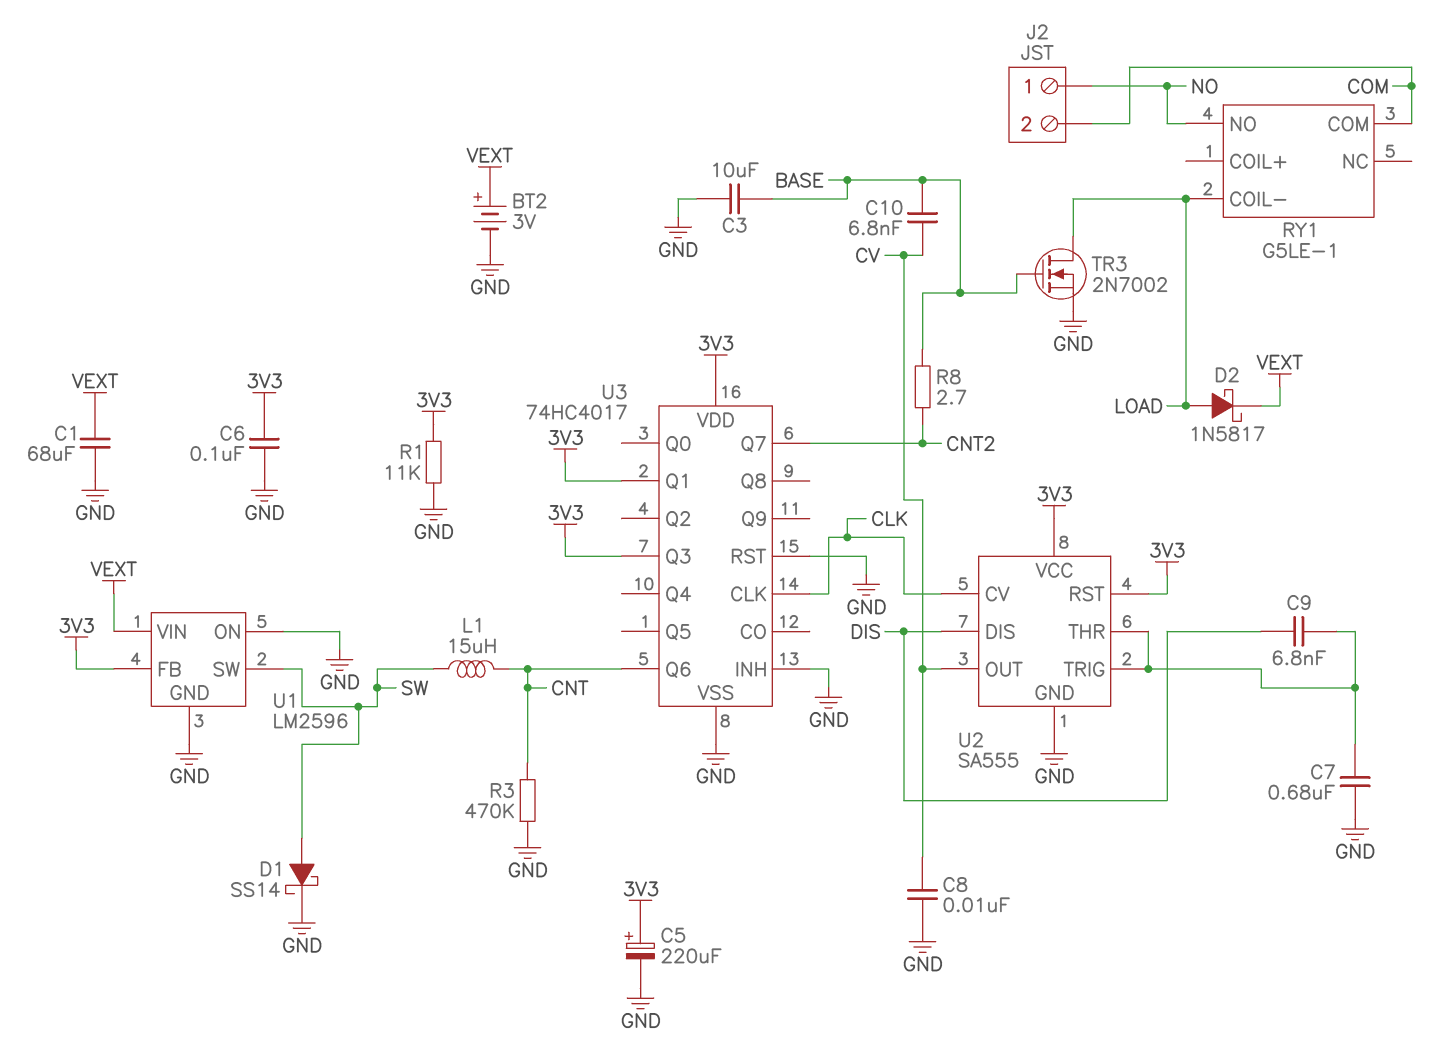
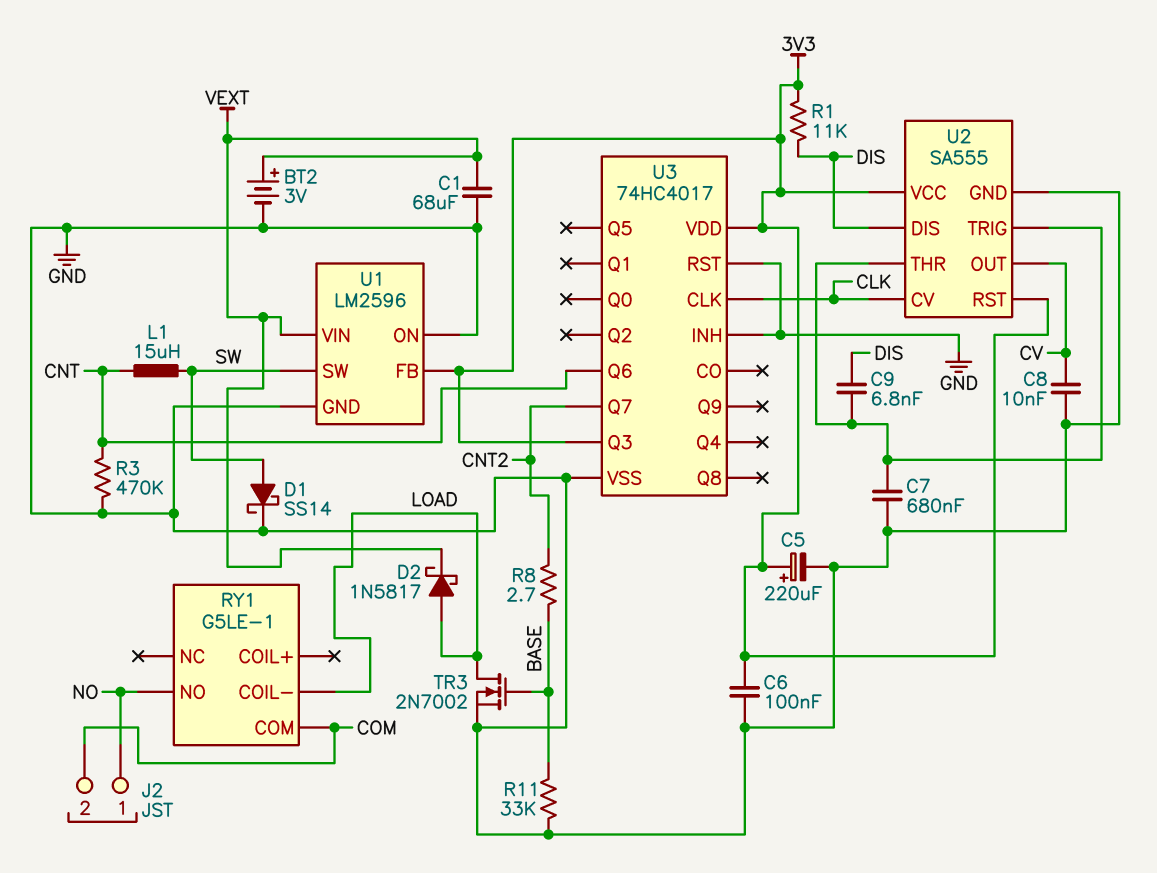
C3: 10uF (BASE, GND) -> none
C10: 6.8nF (BASE, CV) -> none
R1: 11k (3V3, GND) -> 11k (3V3, DIS)
R11: none -> 33k (BASE, GND)
U3 pin Q1: 3V3 -> none

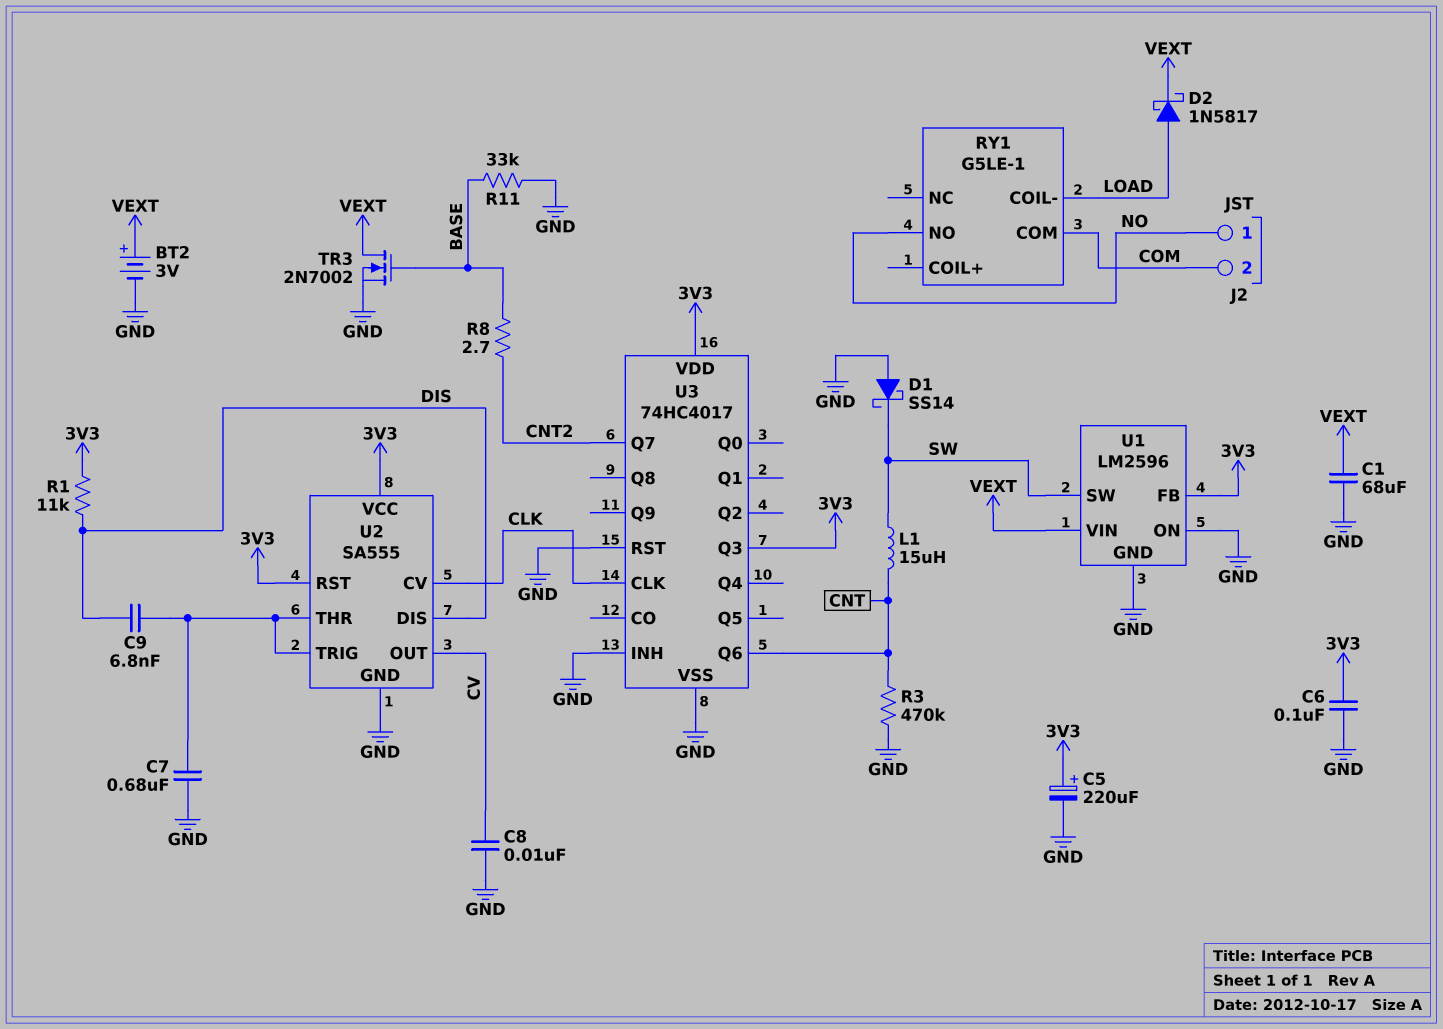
D1: schottky SS14 (A SW, K GND) -> schottky SS14 (A GND, K SW)
TR3: NMOS 2N7002 (G BASE, D LOAD, S GND) -> NMOS 2N7002 (G BASE, D VEXT, S GND)

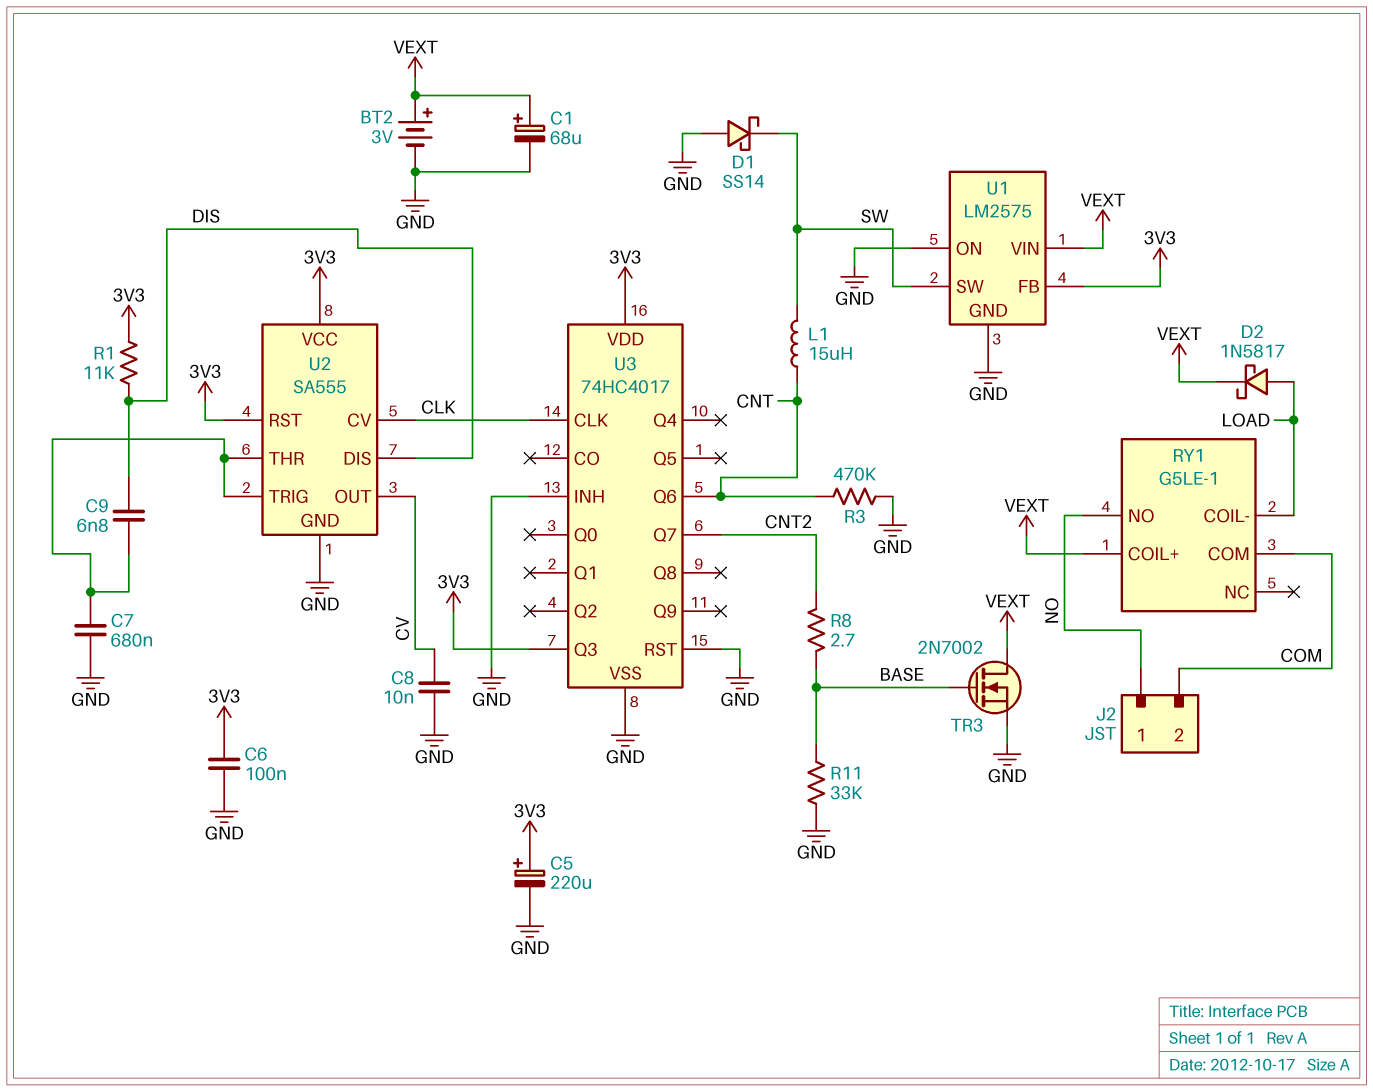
C1: 68uF (GND, VEXT) -> 68uF (plus VEXT, minus GND)
RY1 pin COIL+: none -> VEXT
U1: LM2596 -> LM2575

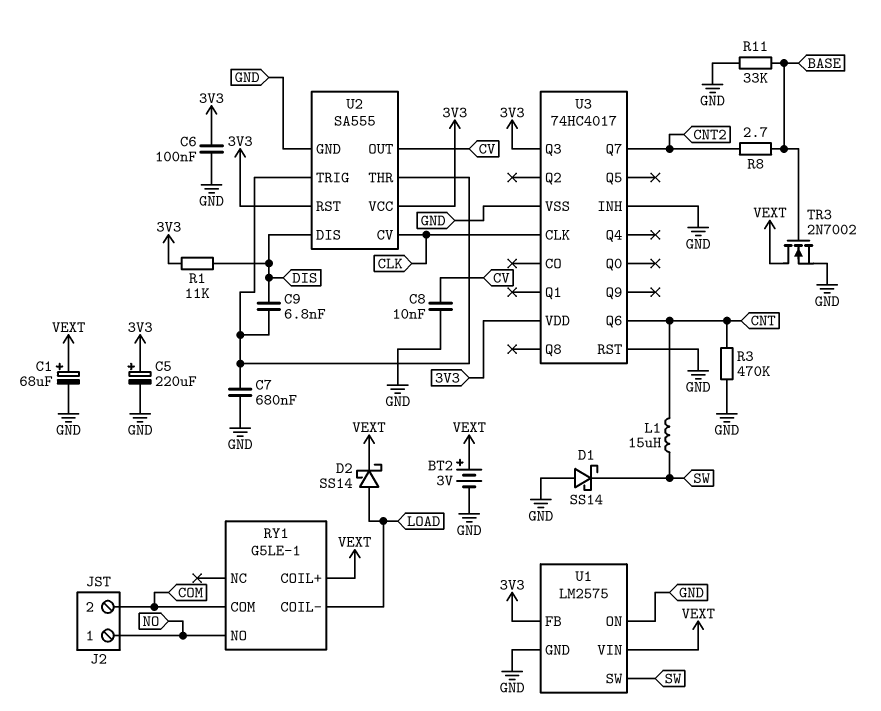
D2: schottky 1N5817 (A LOAD, K VEXT) -> schottky SS14 (A LOAD, K VEXT)

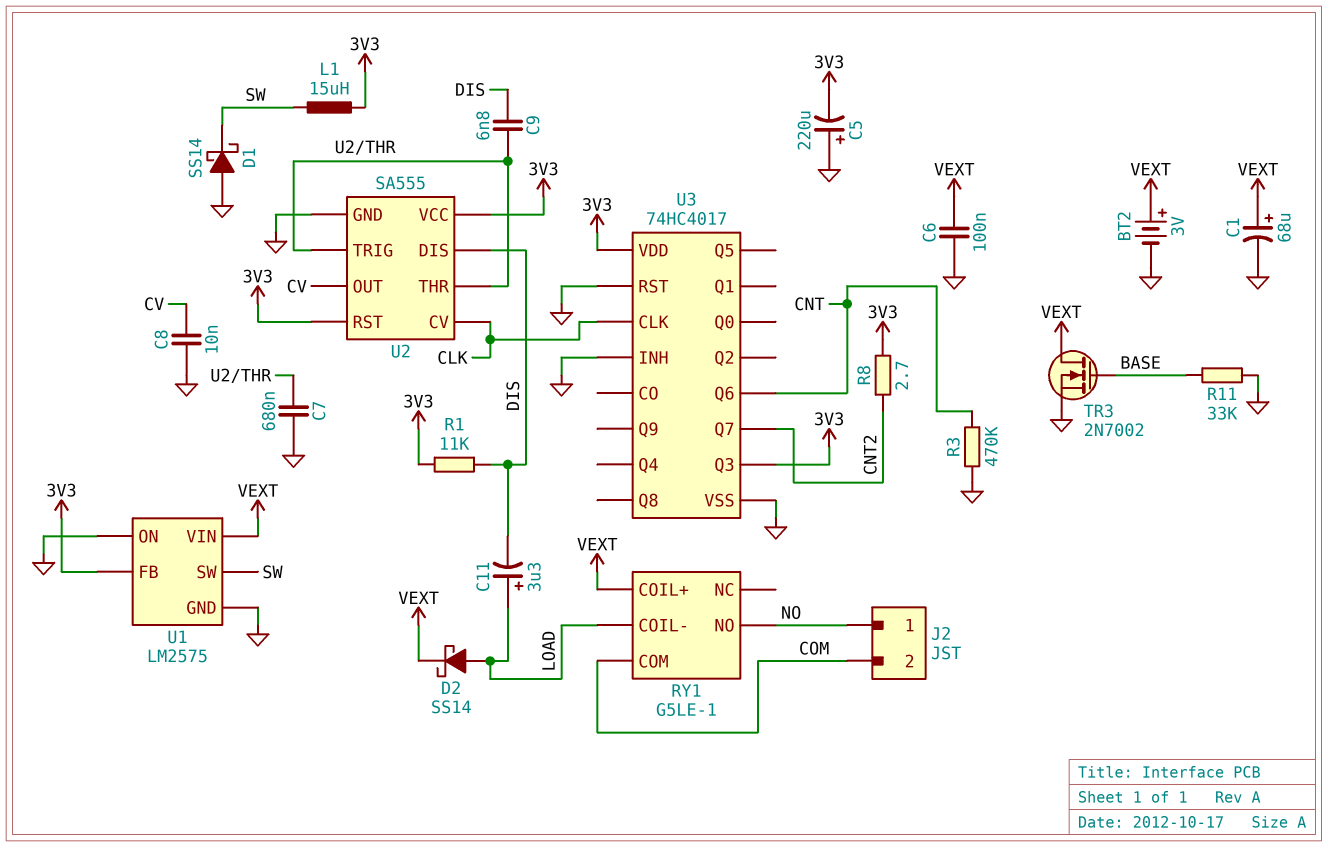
C5: 220uF (plus 3V3, minus GND) -> 220uF (plus GND, minus 3V3)
C6: 100nF (3V3, GND) -> 100nF (GND, VEXT)
C11: none -> 3.3uF (plus LOAD, minus DIS)
L1: 15uH (CNT, SW) -> 15uH (3V3, SW)
R8: 2.7 (BASE, CNT2) -> 2.7 (3V3, CNT2)

